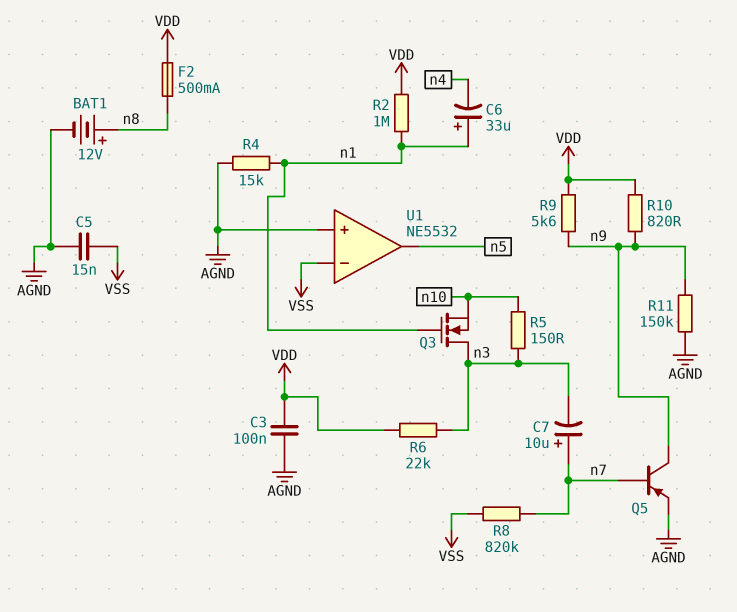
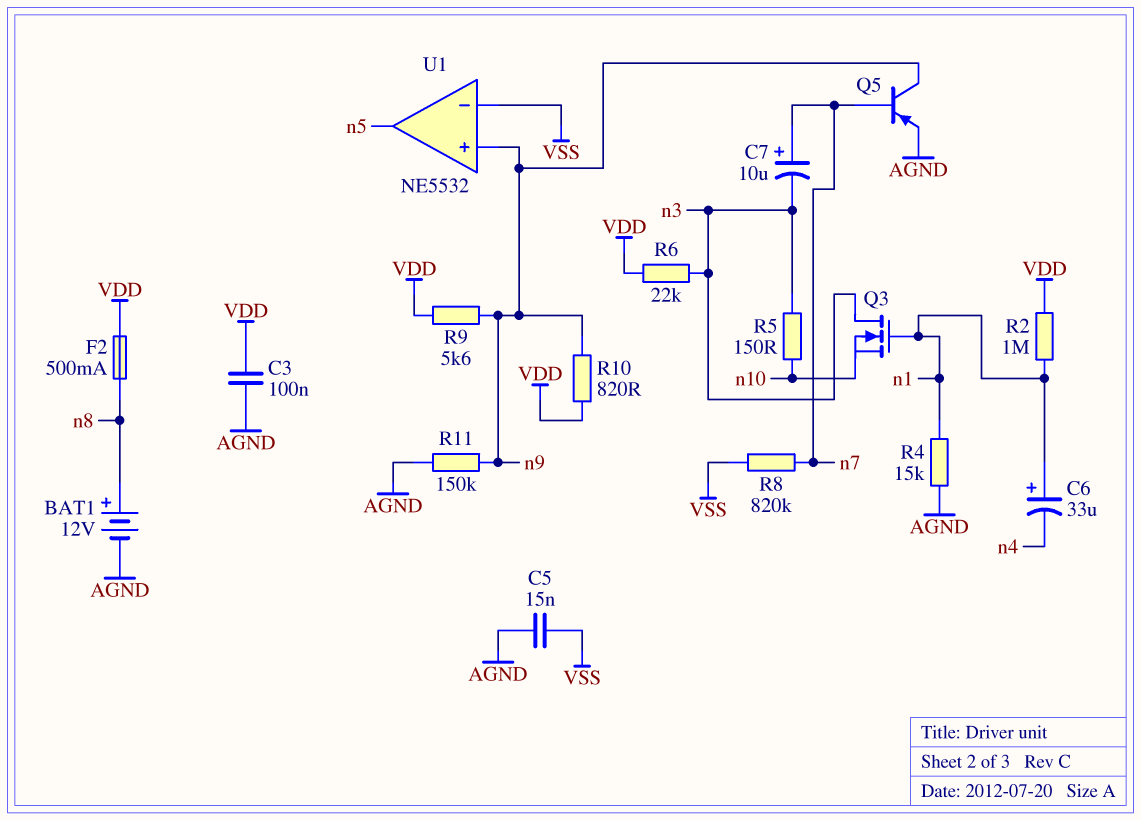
U1 pin in+: AGND -> n9

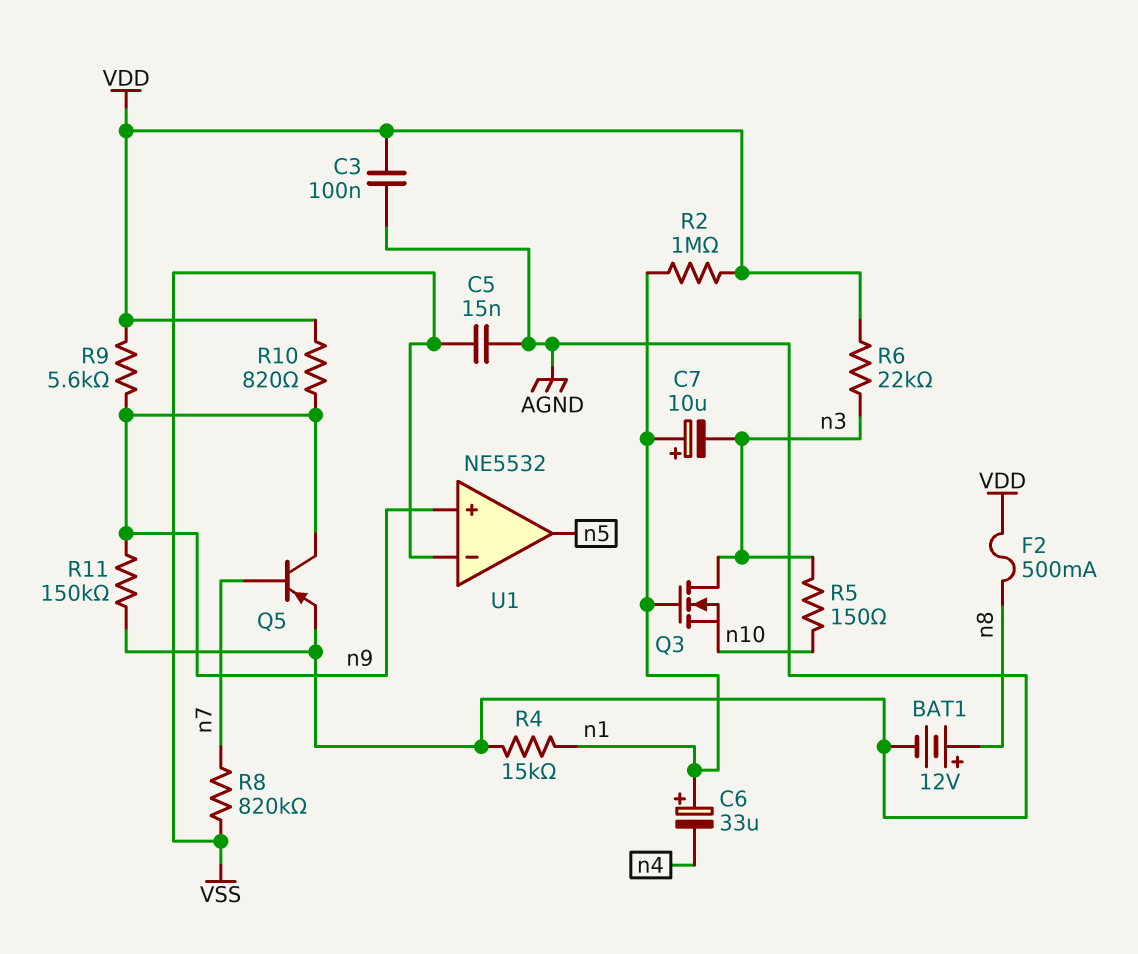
C7: 10uF (plus n7, minus n3) -> 10uF (plus n1, minus n3)

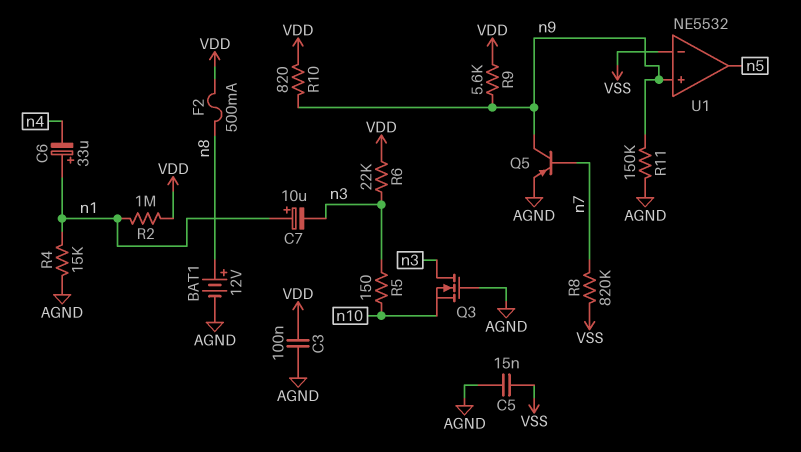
Q3: NMOS (G n1, D n3, S n10) -> NMOS (G AGND, D n3, S n10)

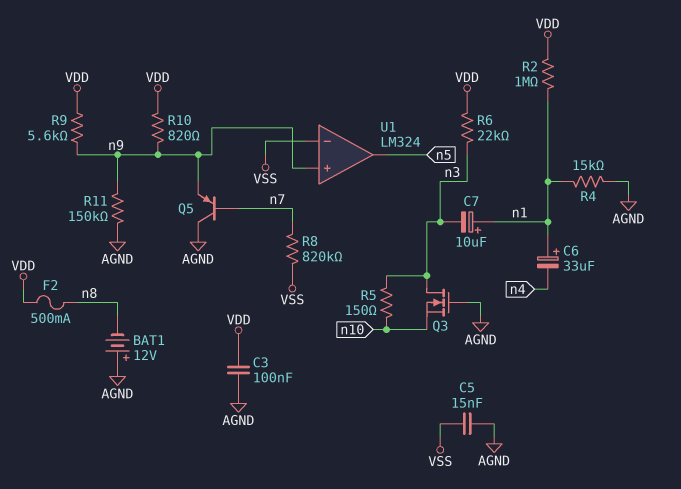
BAT1: 12V (plus n8, minus AGND) -> 12V (plus AGND, minus n8)
Q5: PNP (B n7, C n9, E AGND) -> PNP (B n7, C AGND, E n9)
U1: NE5532 -> LM324

